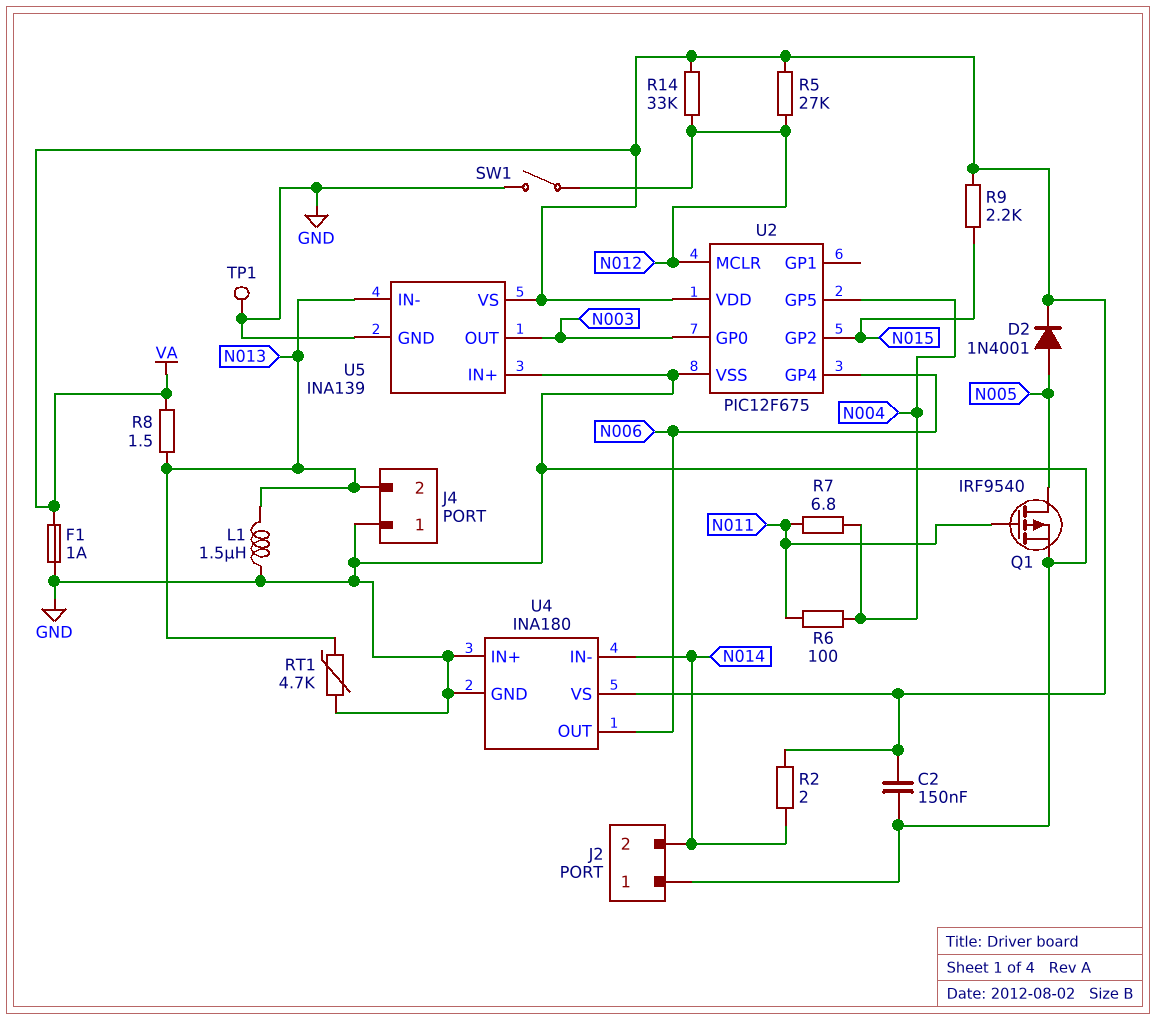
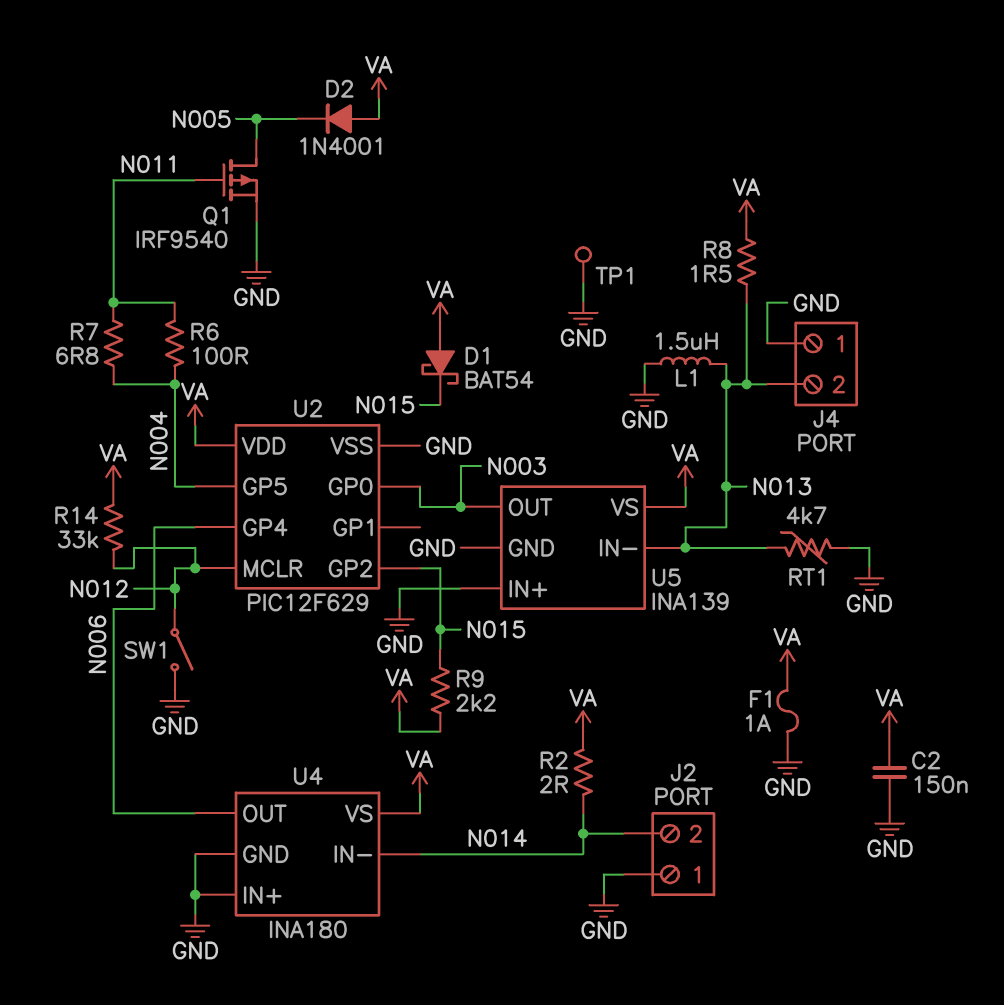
D1: none -> schottky BAT54 (A VA, K N015)
D2: diode 1N4001 (A N005, K VA) -> diode 1N4001 (A VA, K N005)
R5: 27k (N012, VA) -> none
U2: PIC12F675 -> PIC12F629

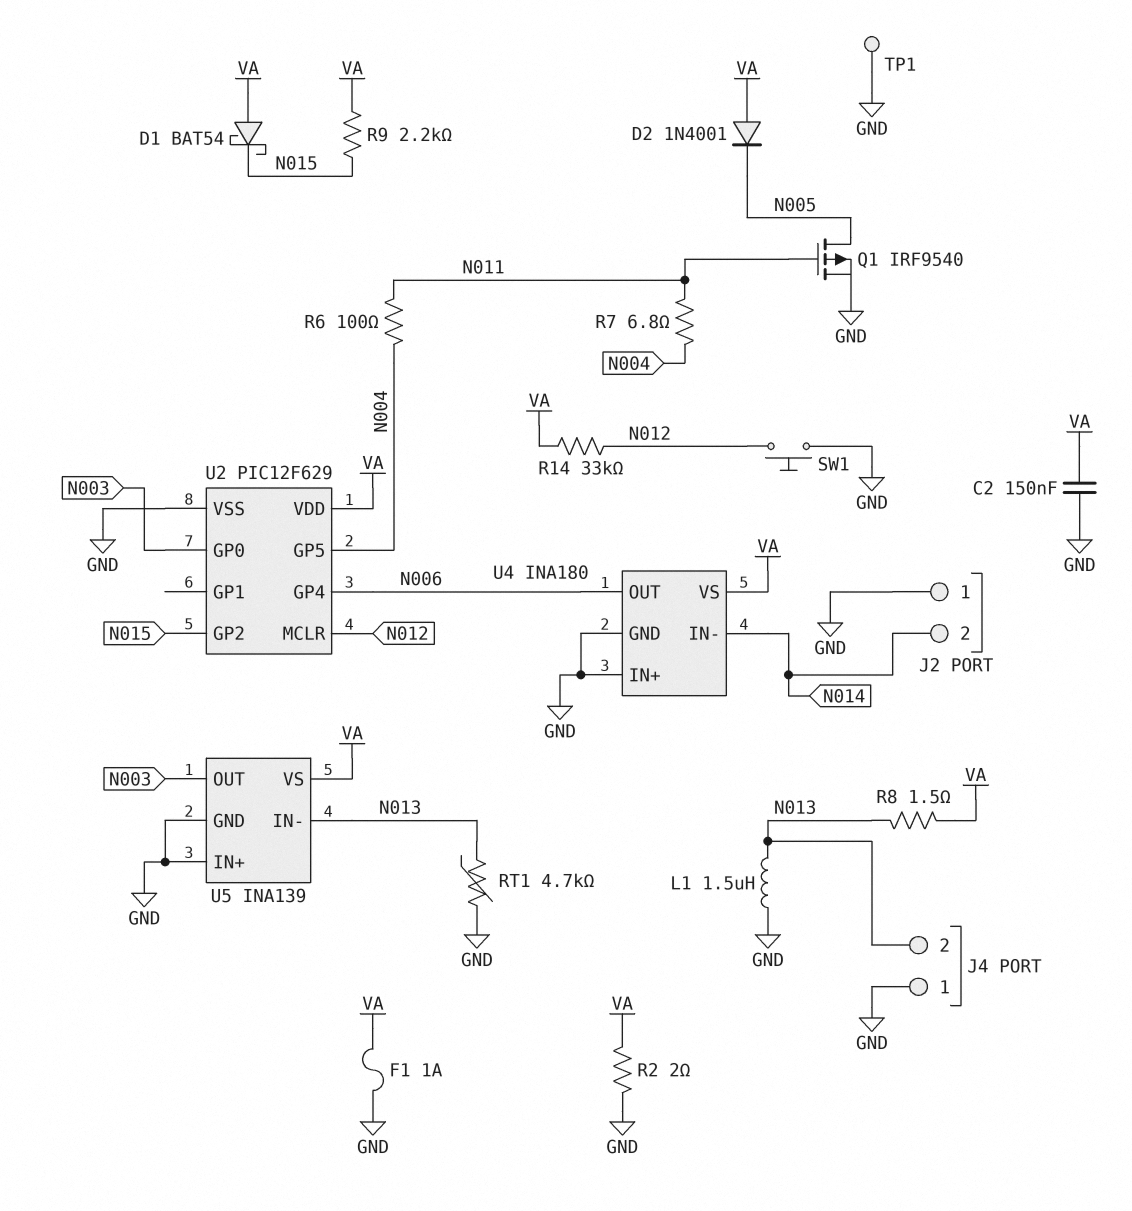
R2: 2 (N014, VA) -> 2 (GND, VA)
SW1: switch (GND, N012) -> button (GND, N012)

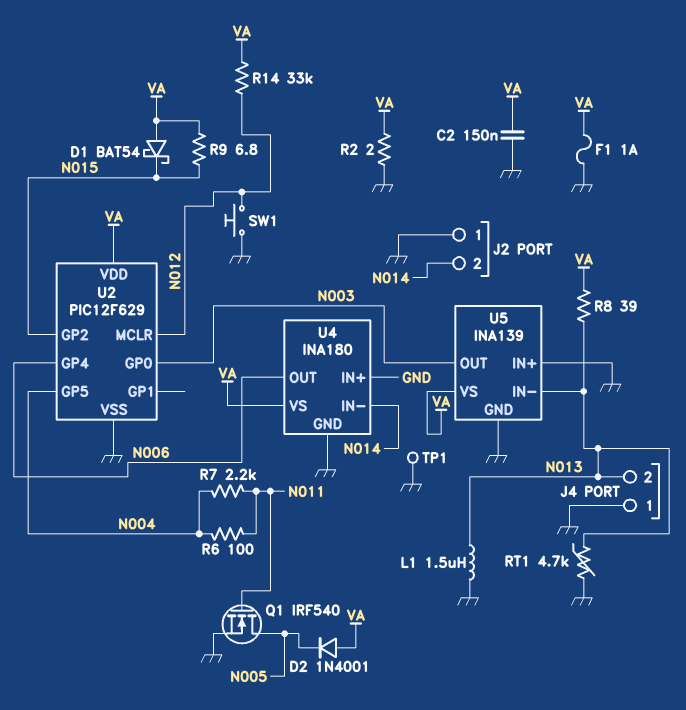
Q1: PMOS IRF9540 (G N011, D N005, S GND) -> NMOS IRF540 (G N011, D N005, S GND)
R7: 6.8 (N004, N011) -> 2.2k (N004, N011)
R8: 1.5 (N013, VA) -> 39 (N013, VA)
R9: 2.2k (N015, VA) -> 6.8 (N015, VA)

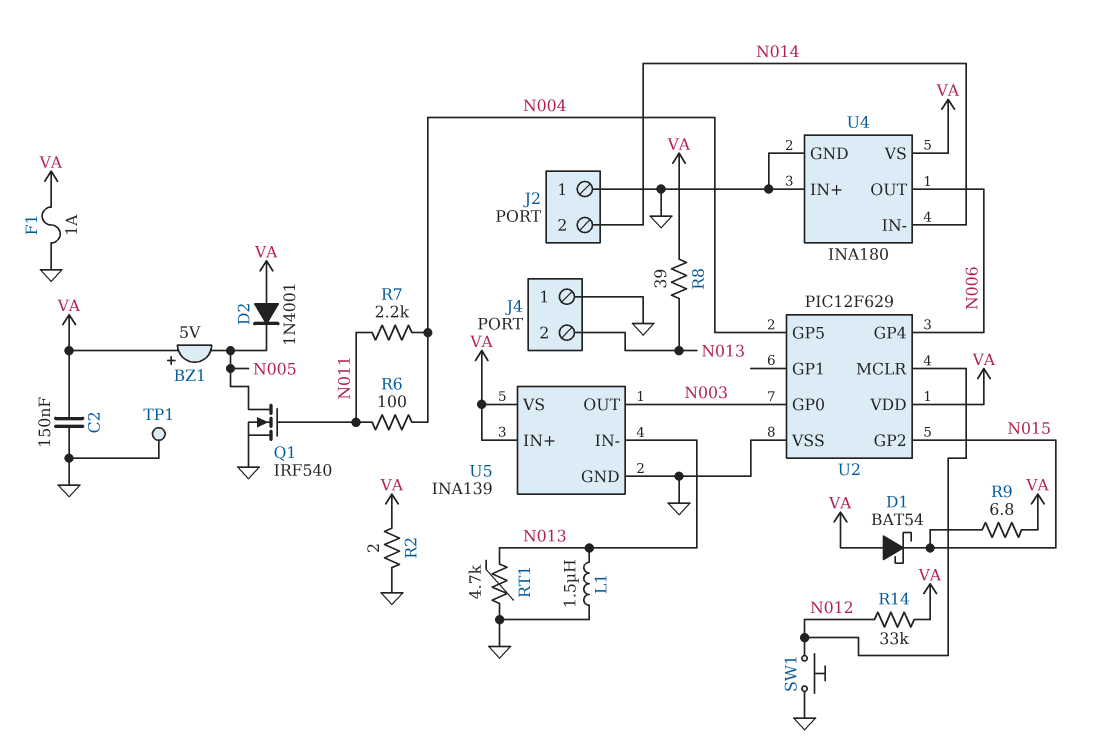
BZ1: none -> buzzer 5V (plus VA, minus N005)
U5 pin IN+: GND -> VA

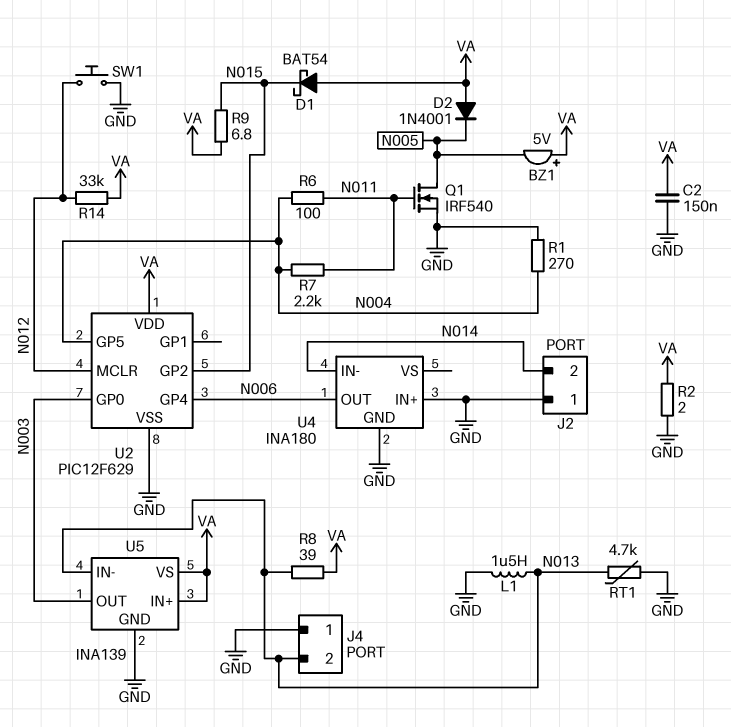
F1: 1A (GND, VA) -> none
R1: none -> 270 (GND, N004)
TP1: test point (GND) -> none
U4 pin VS: VA -> none

